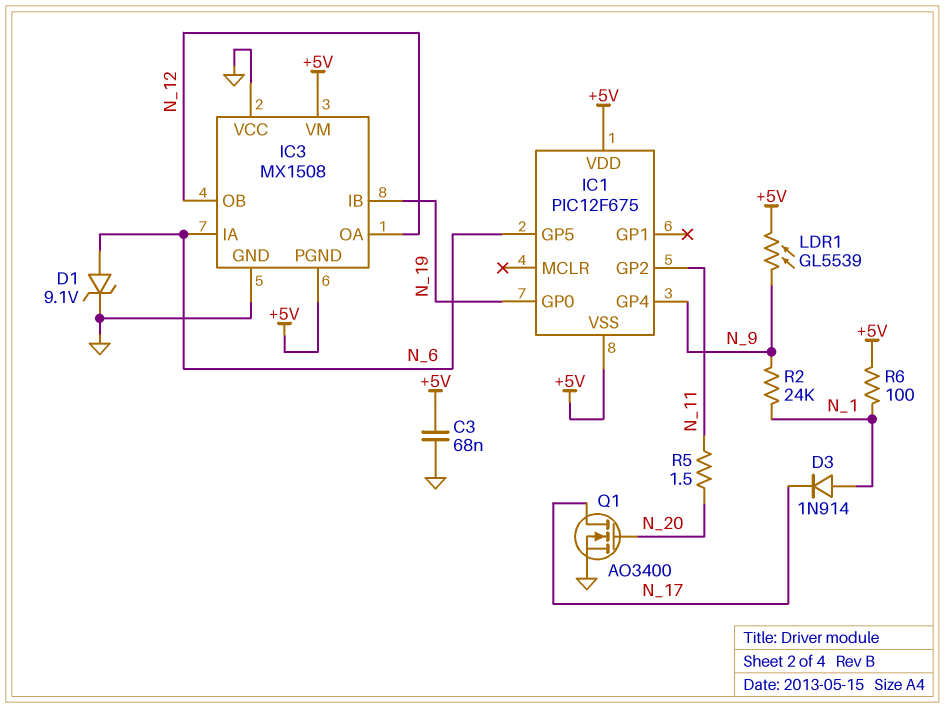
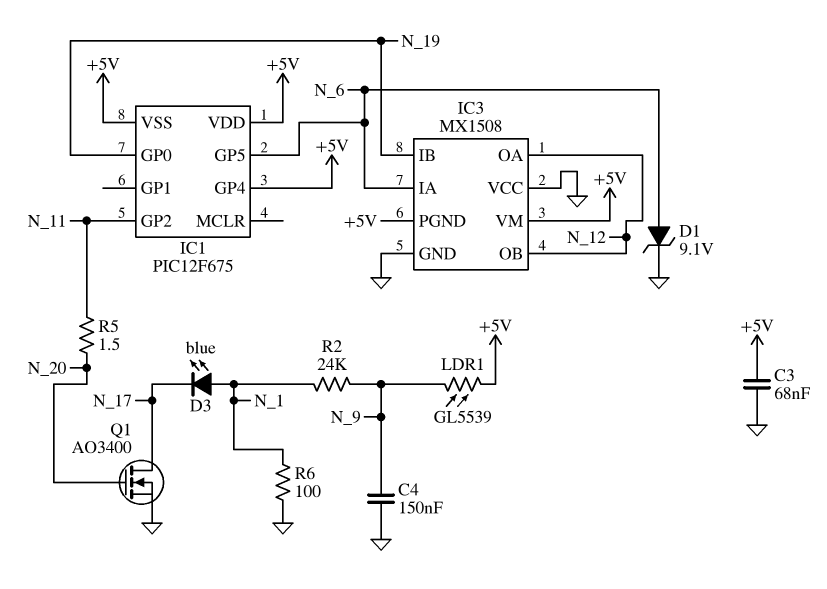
C4: none -> 150nF (GND, N_9)
D3: diode 1N914 (A N_1, K N_17) -> LED blue (A N_1, K N_17)
IC1 pin GP4: N_9 -> +5V
R6: 100 (+5V, N_1) -> 100 (GND, N_1)

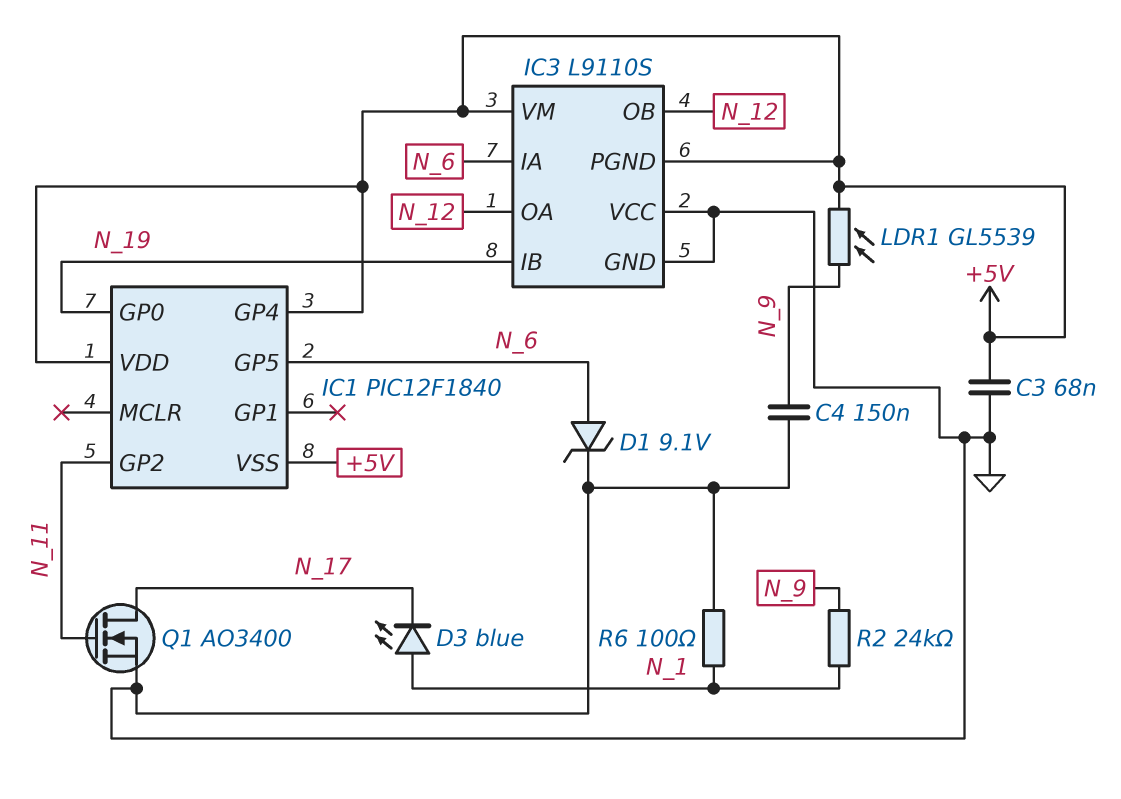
IC1: PIC12F675 -> PIC12F1840
IC3: MX1508 -> L9110S
Q1: NMOS AO3400 (G N_20, D N_17, S GND) -> NMOS AO3400 (G N_11, D N_17, S GND)
R5: 1.5 (N_11, N_20) -> none

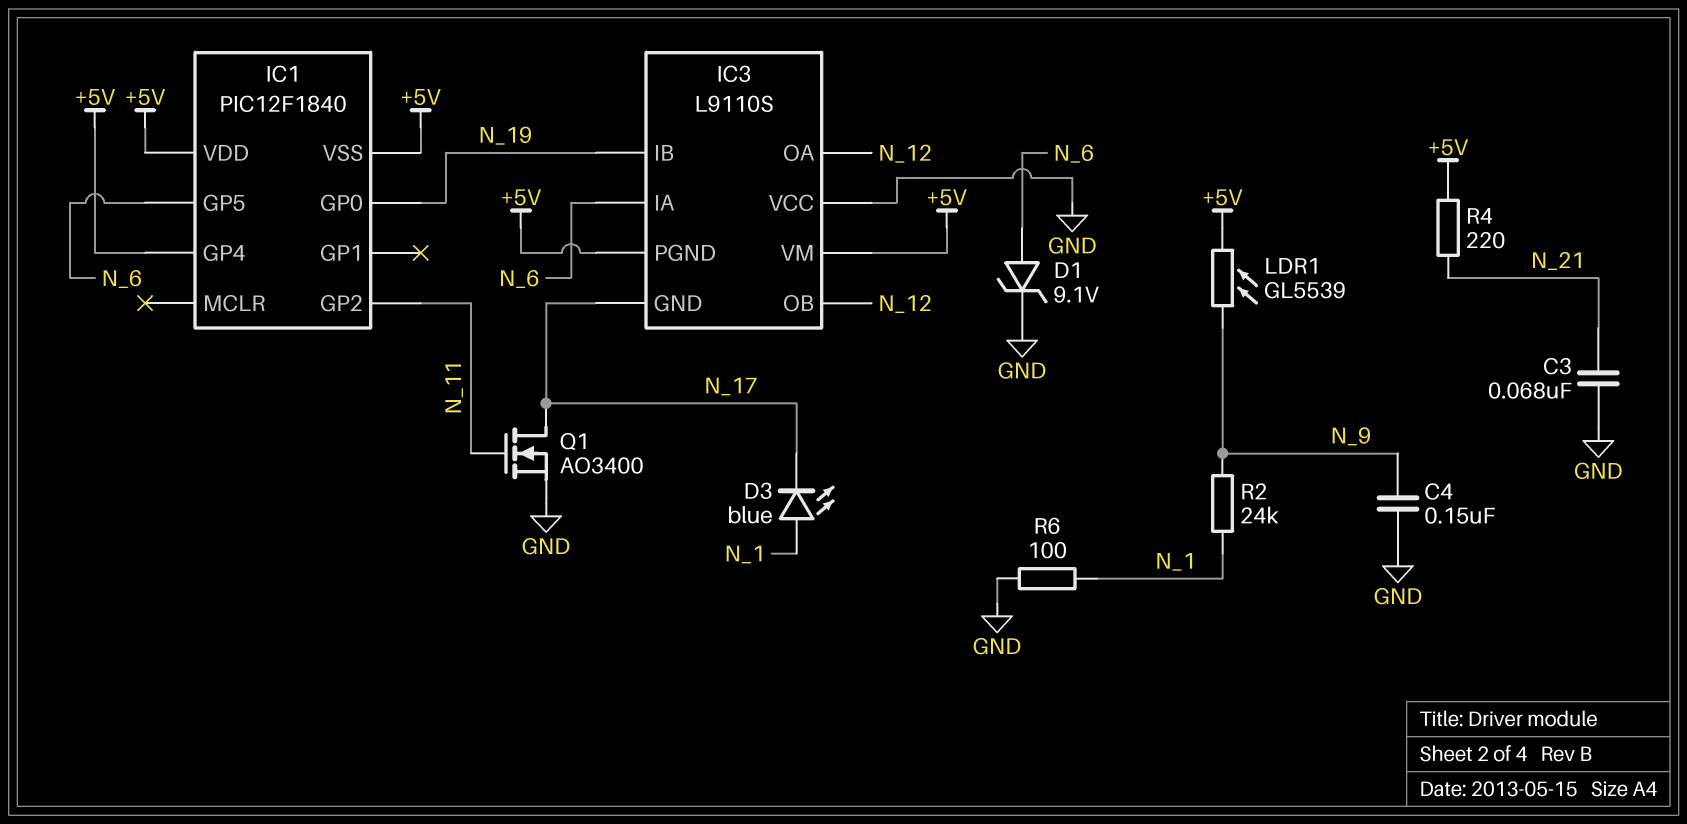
C3: 68nF (+5V, GND) -> 68nF (GND, N_21)
IC3 pin GND: GND -> N_17
R4: none -> 220 (+5V, N_21)

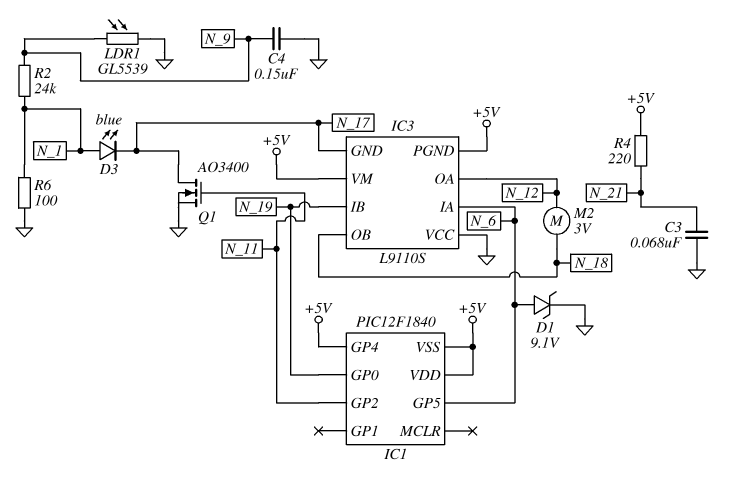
IC3 pin OB: N_12 -> N_18
LDR1: GL5539 (+5V, N_9) -> GL5539 (GND, N_9)
M2: none -> motor 3V (N_12, N_18)

